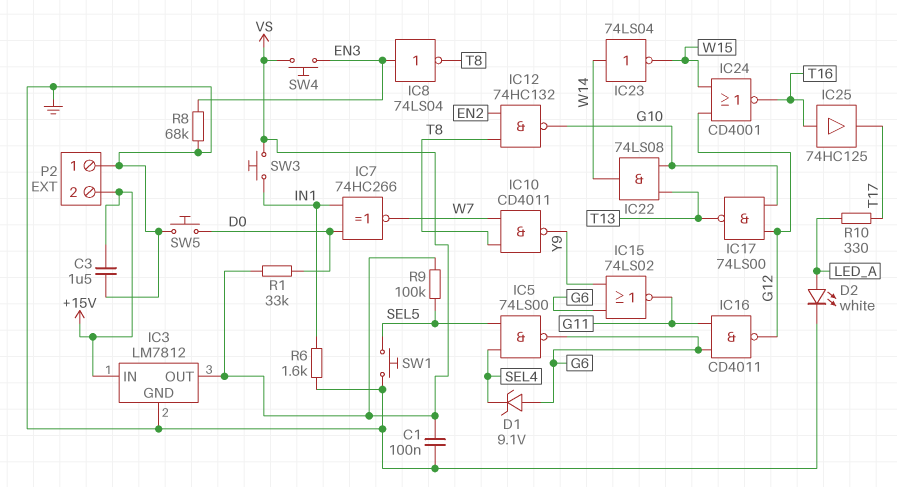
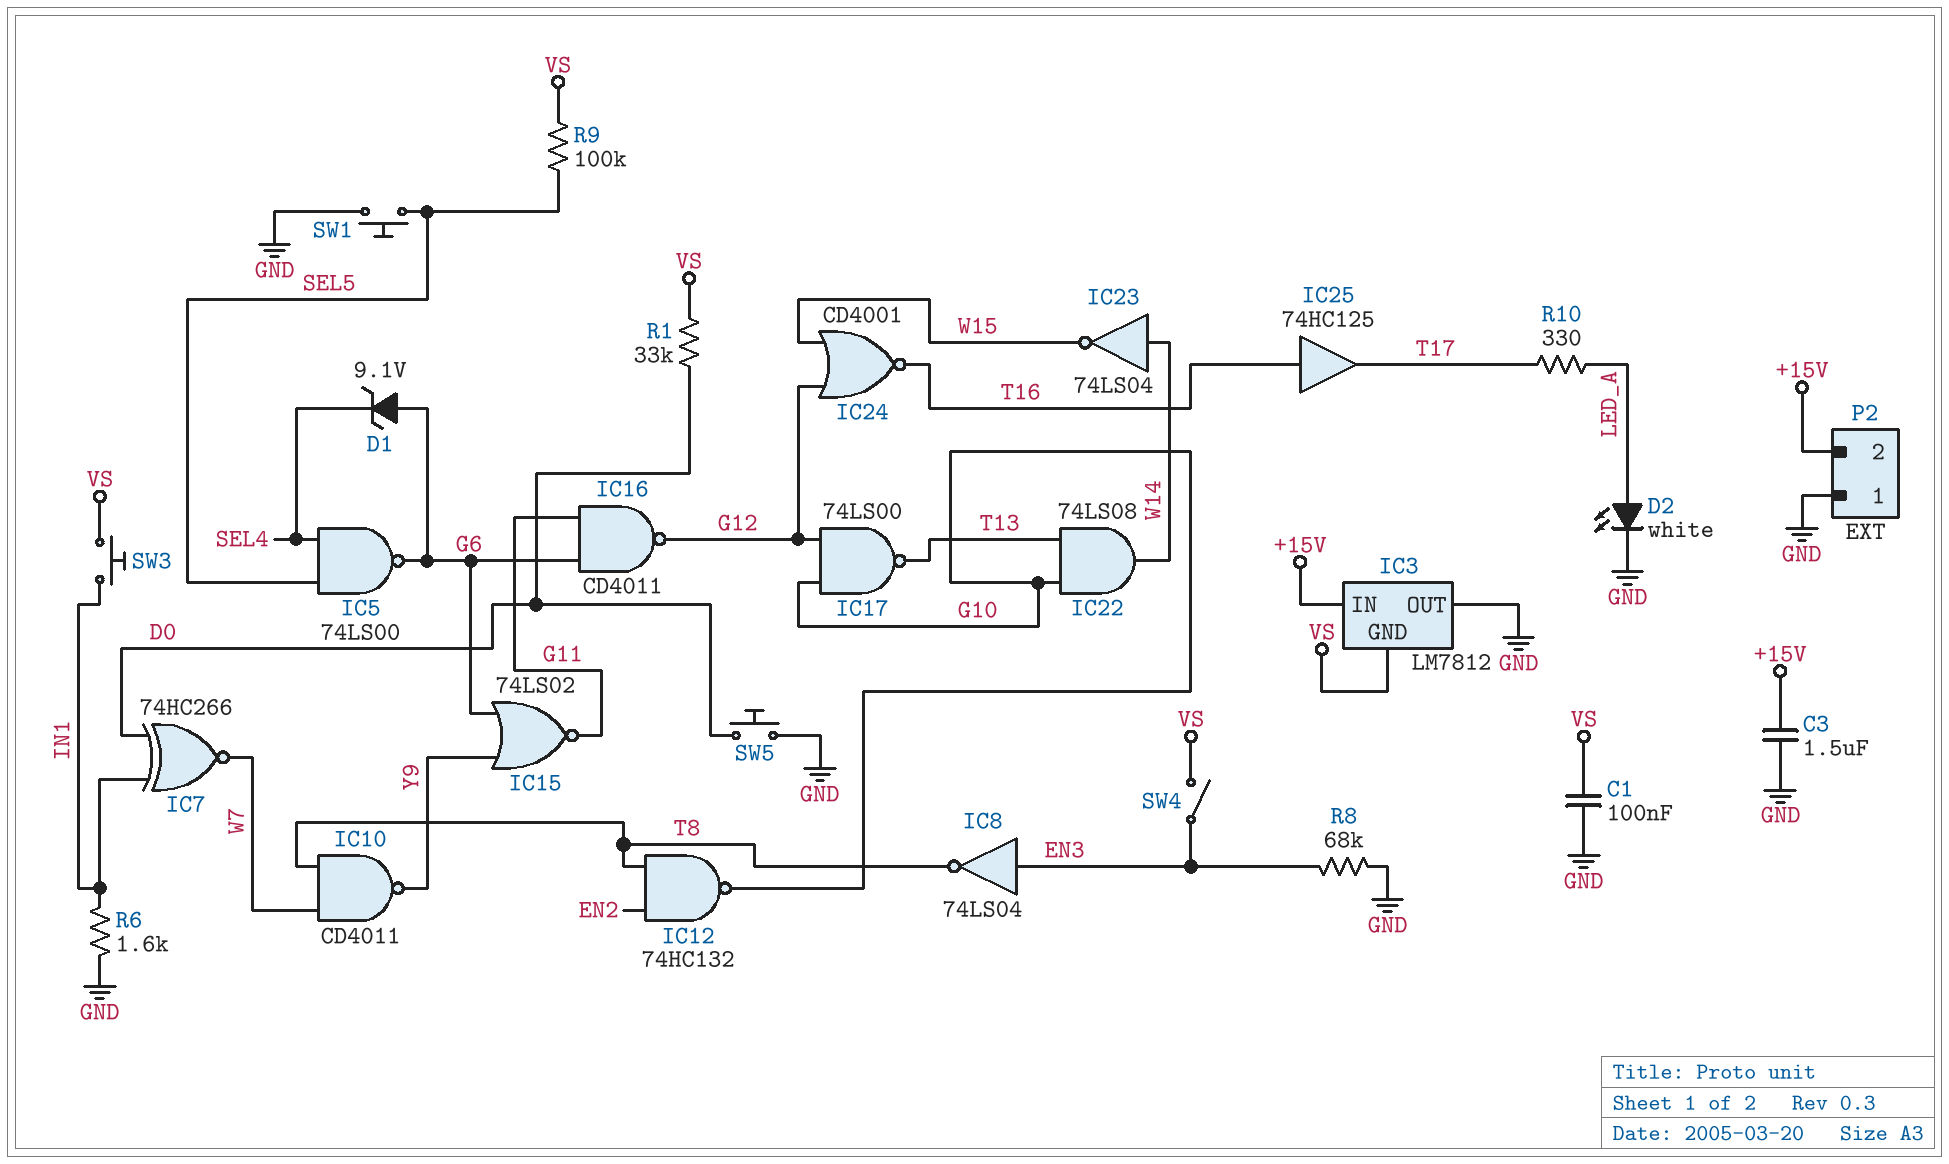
IC3 pin GND: GND -> VS
IC3 pin OUT: VS -> GND
SW4: button (EN3, VS) -> switch (EN3, VS)

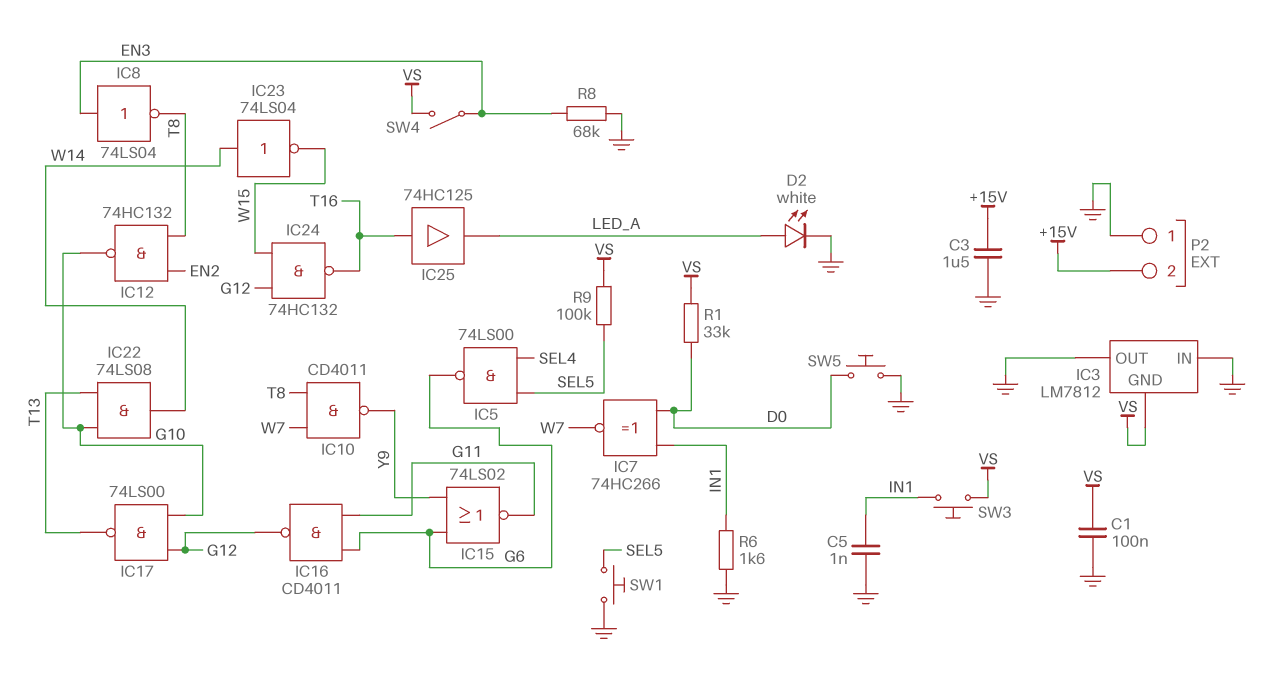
C5: none -> 1nF (GND, IN1)
D1: zener 9.1V (A G6, K SEL4) -> none
IC3 pin IN: +15V -> GND
IC24: NOR CD4001 (in G12, in W15, out T16) -> NAND 74HC132 (in G12, in W15, out T16)
IC25: buffer 74HC125 (in T16, out T17) -> buffer 74HC125 (in T16, out LED_A)
R10: 330 (LED_A, T17) -> none

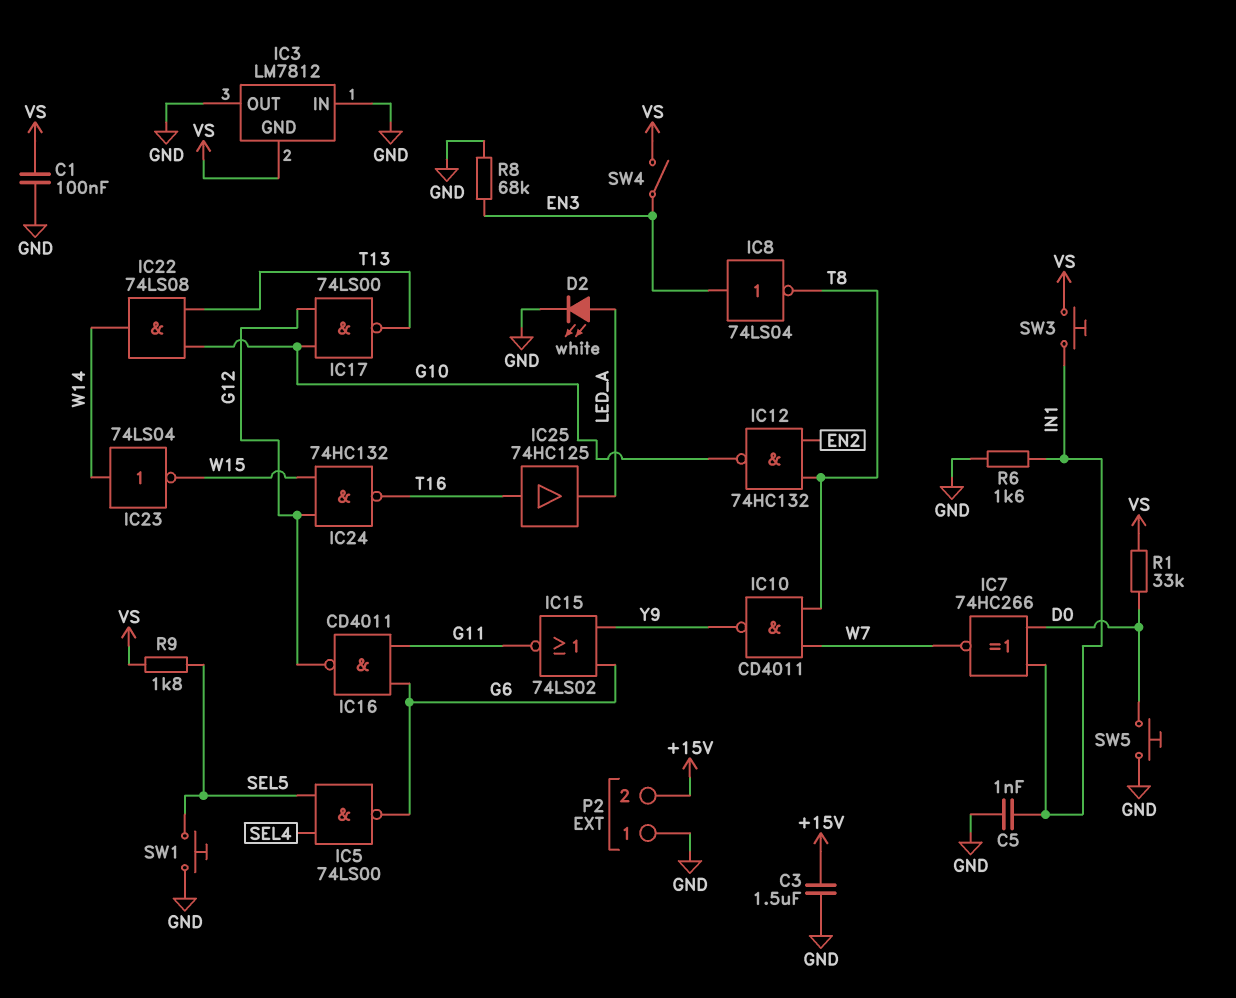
R9: 100k (SEL5, VS) -> 1.8k (SEL5, VS)

